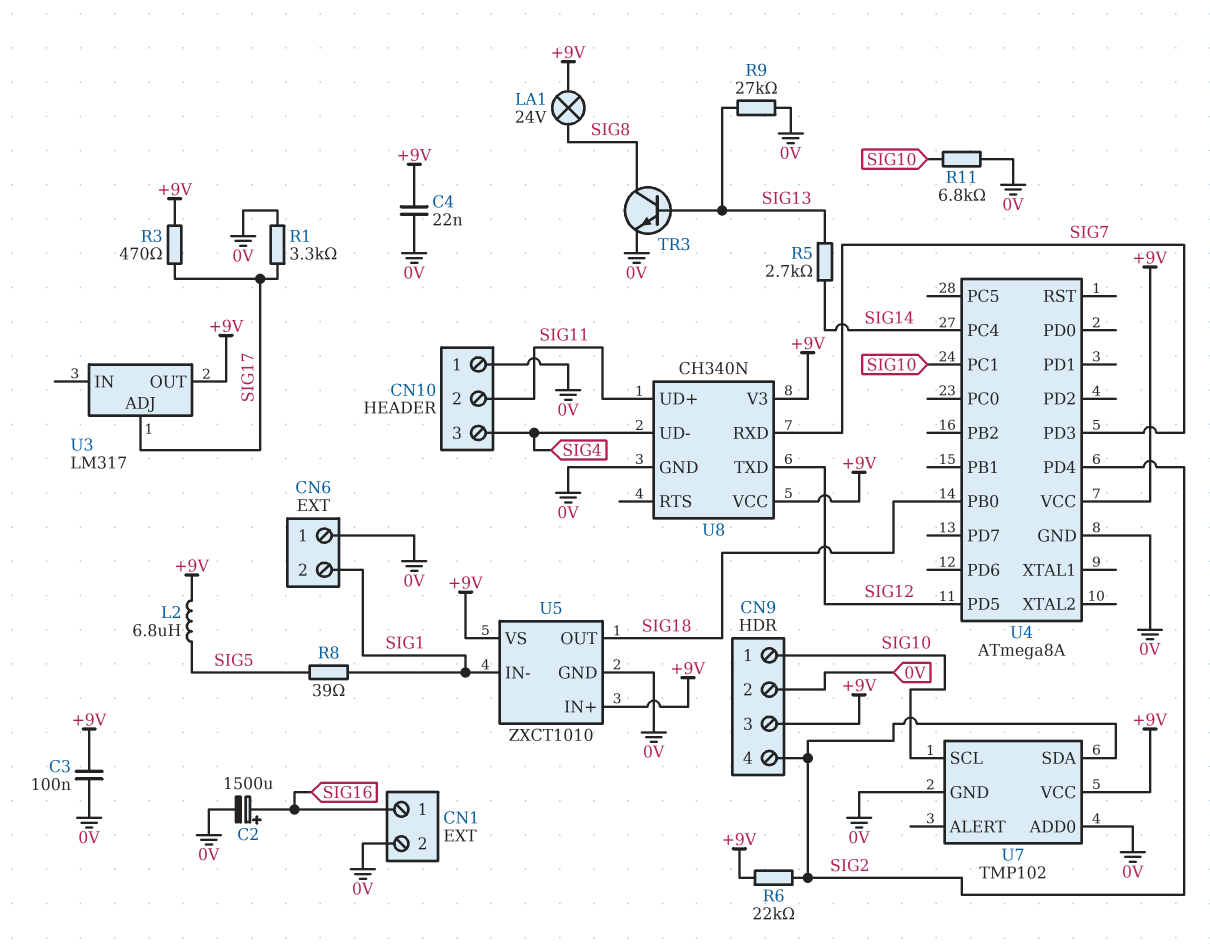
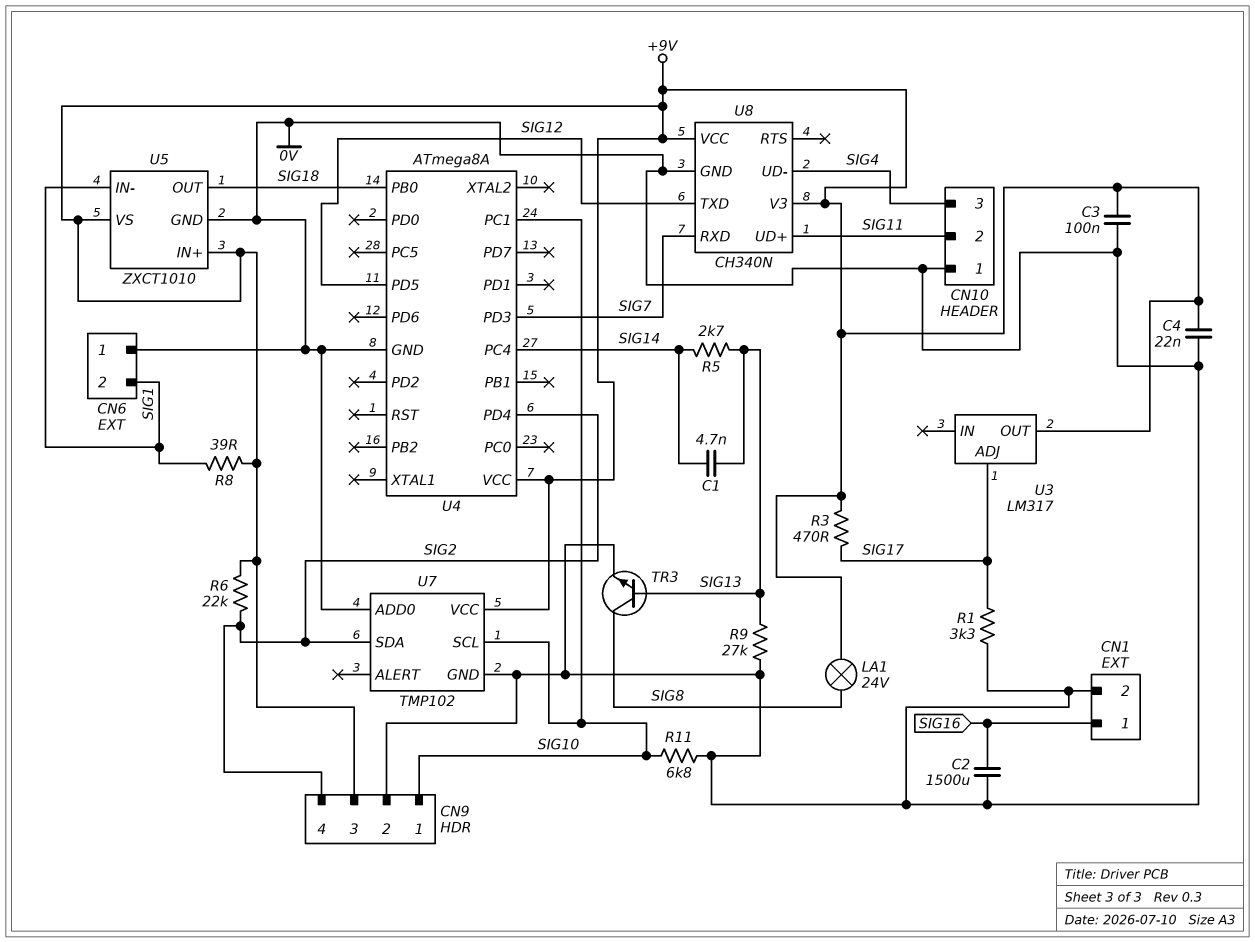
C1: none -> 4.7nF (SIG13, SIG14)
C2: 1500uF (plus SIG16, minus 0V) -> 1500uF (0V, SIG16)
L2: 6.8uH (+9V, SIG5) -> none
R8: 39 (SIG1, SIG5) -> 39 (+9V, SIG1)

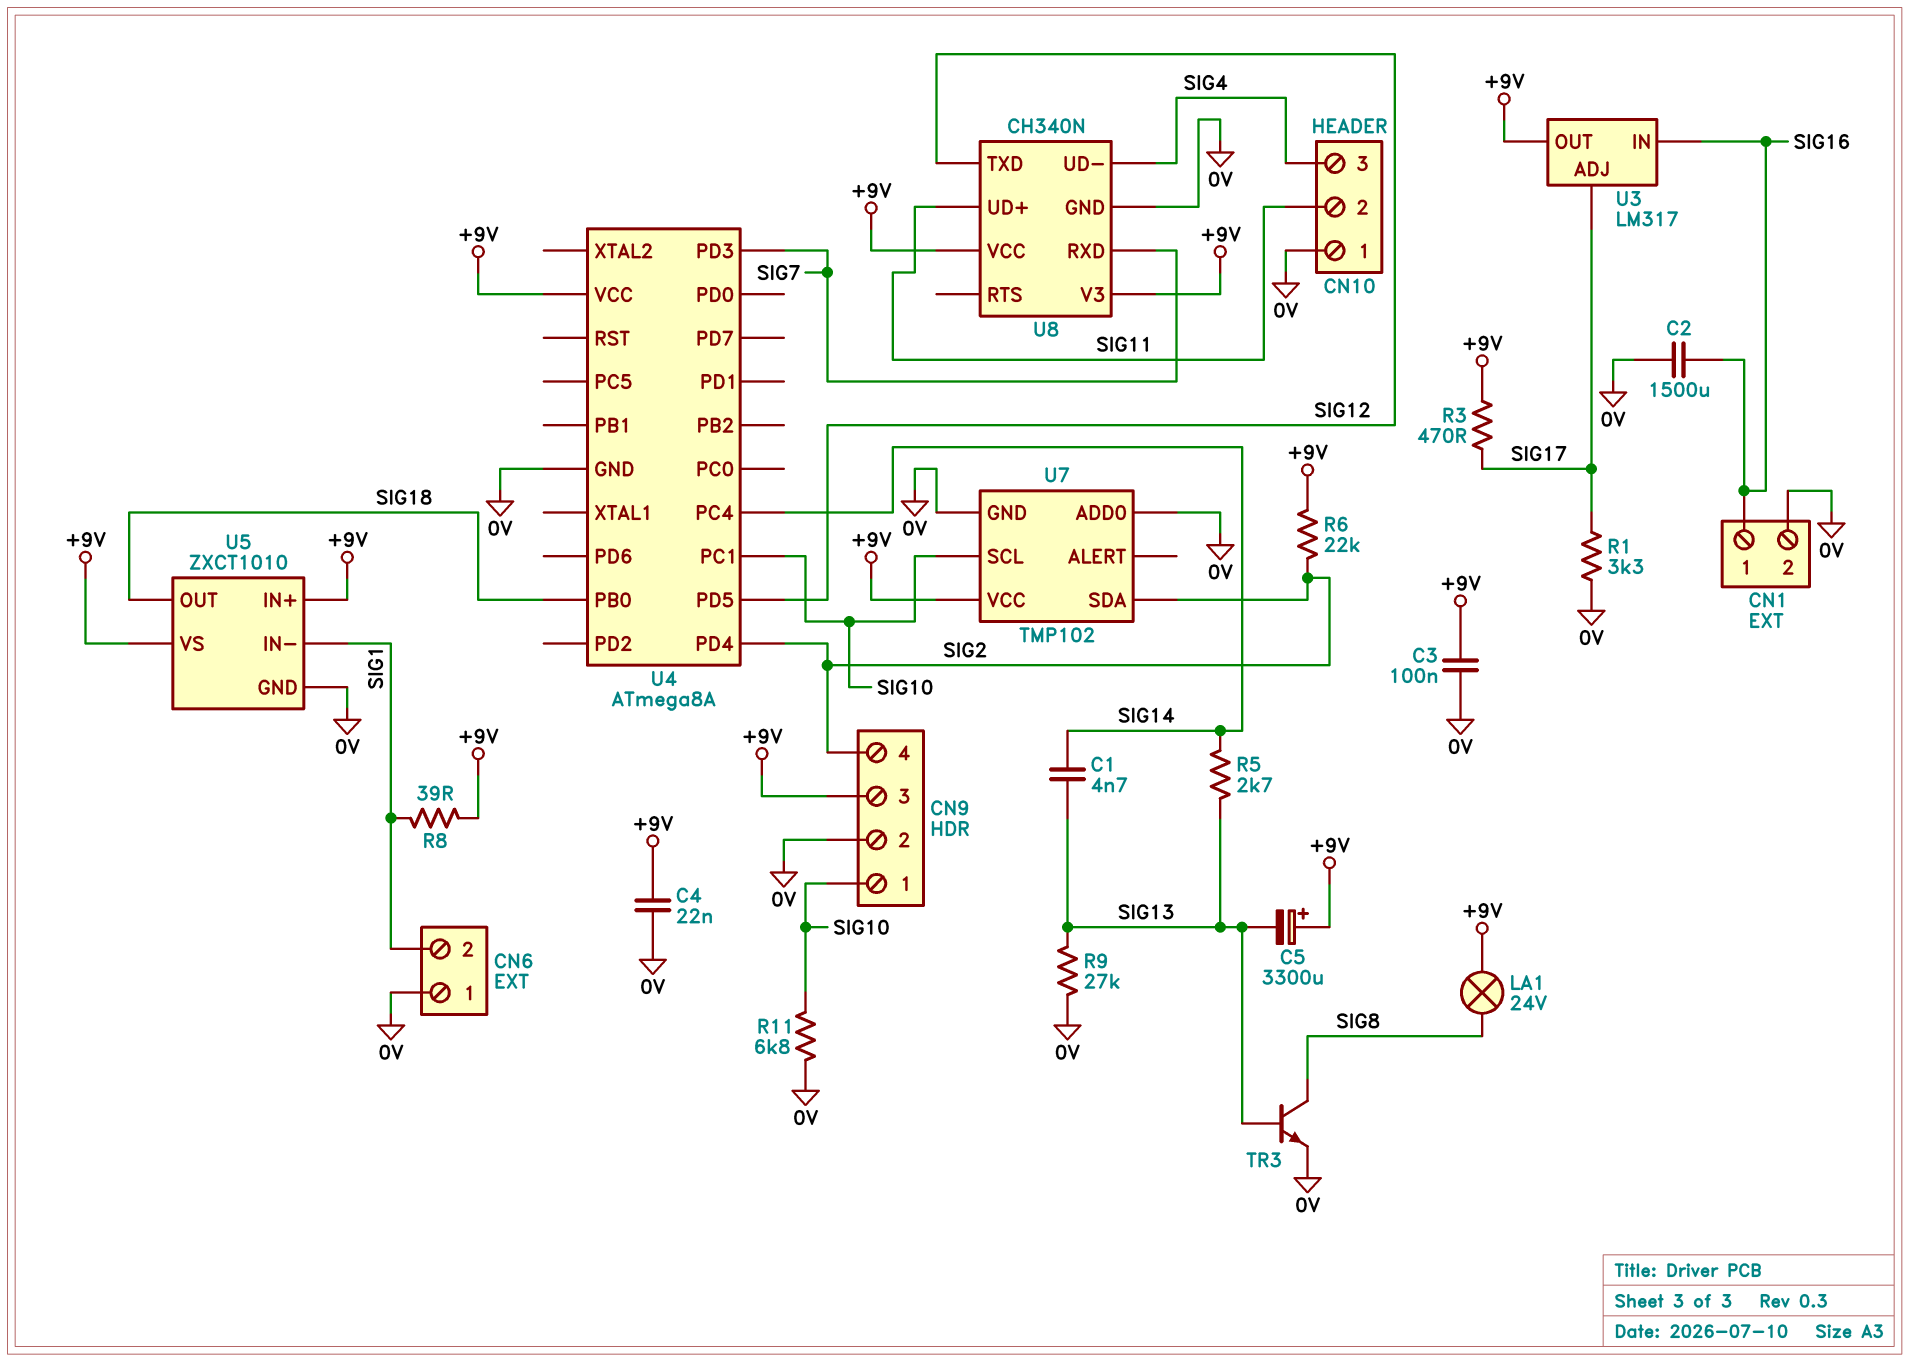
C5: none -> 3300uF (plus +9V, minus SIG13)
U3 pin IN: none -> SIG16

